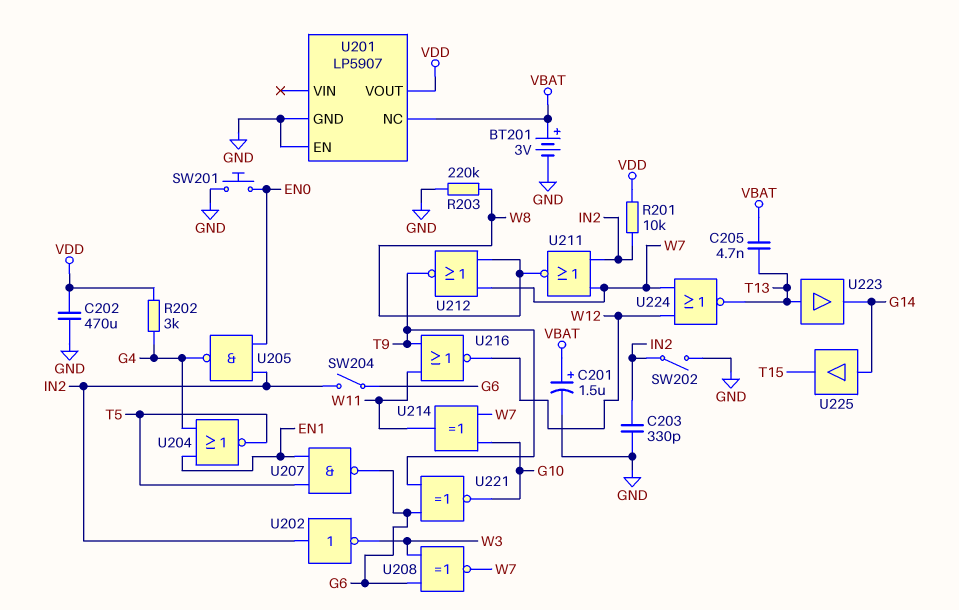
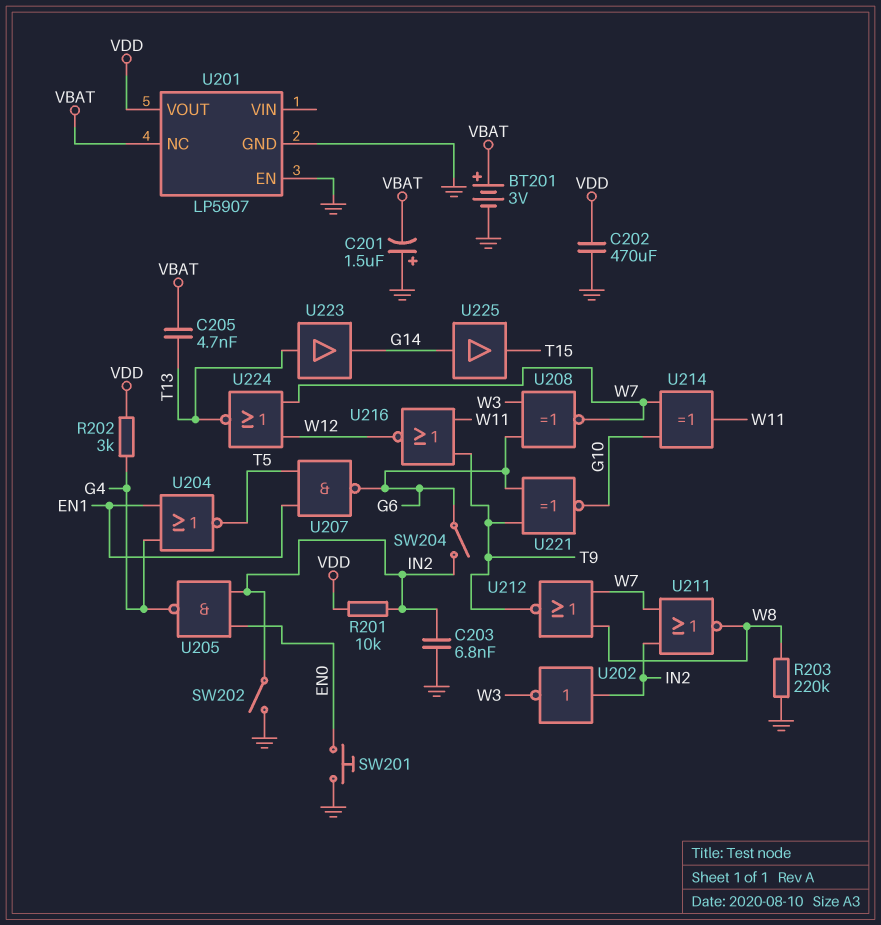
C201: 1.5uF (plus VBAT, minus GND) -> 1.5uF (plus GND, minus VBAT)
C203: 330pF (GND, IN2) -> 6.8nF (GND, IN2)

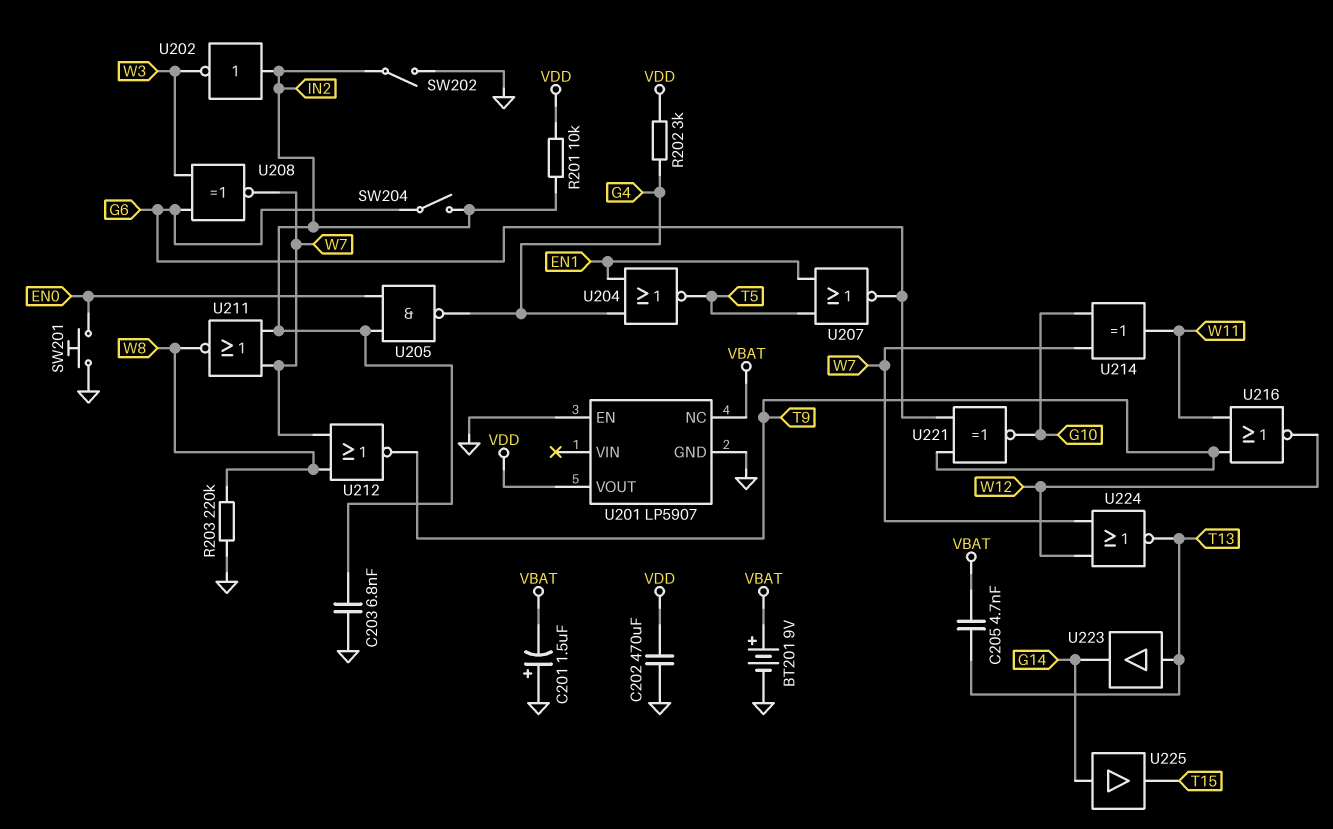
BT201: 3V (plus VBAT, minus GND) -> 9V (plus VBAT, minus GND)
U207: NAND (in EN1, in T5, out G6) -> NOR (in EN1, in T5, out G6)

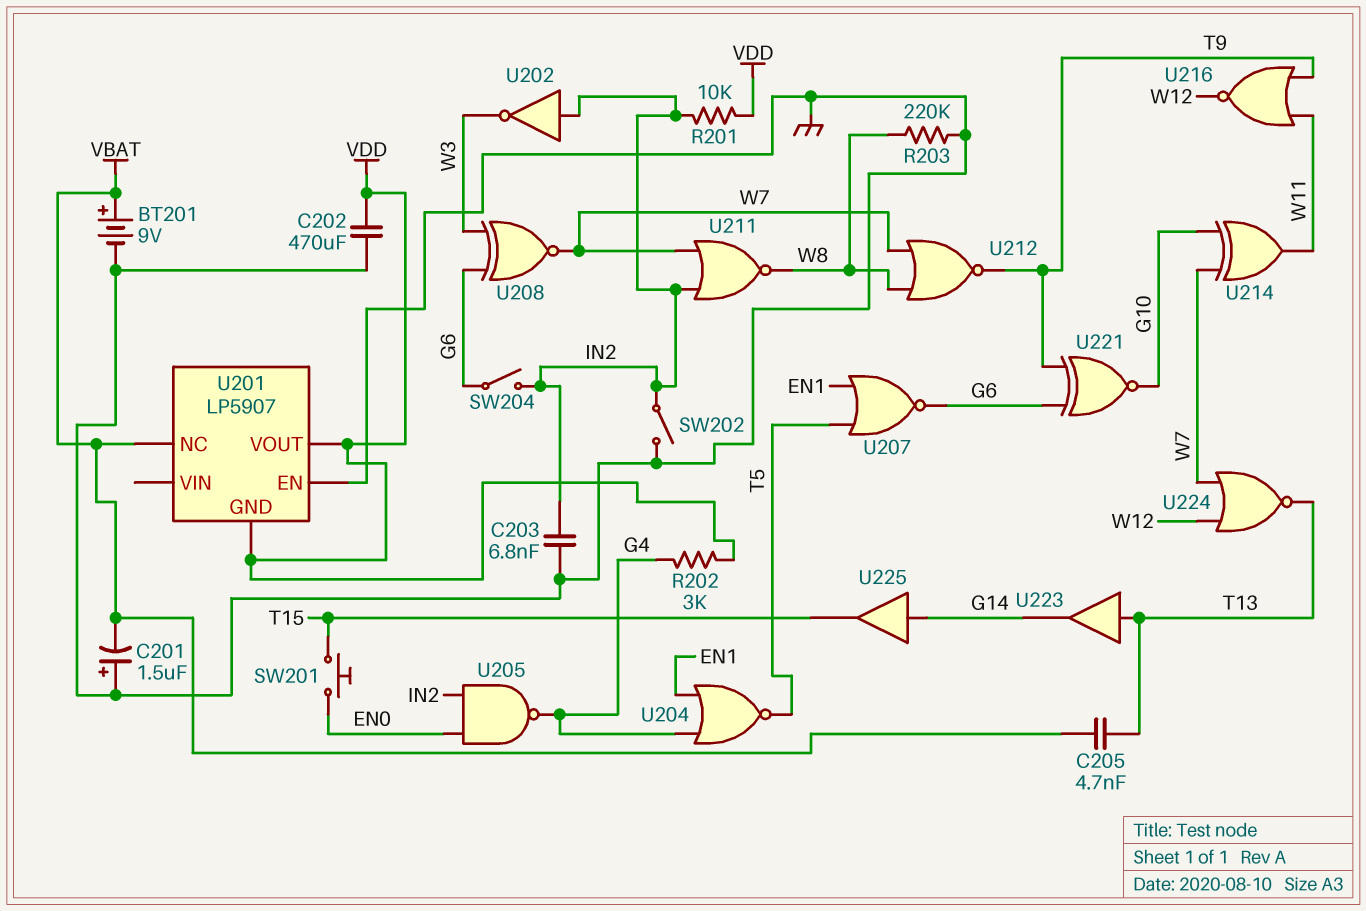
SW201: button (EN0, GND) -> button (EN0, T15)
U201 pin GND: GND -> VDD

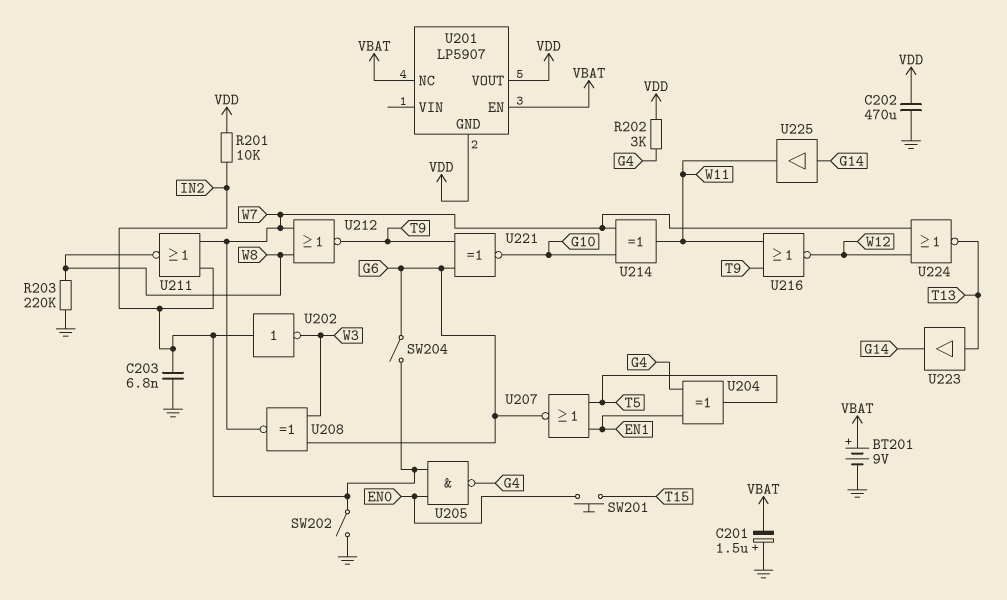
C205: 4.7nF (T13, VBAT) -> none
U201 pin EN: GND -> VBAT
U204: NOR (in EN1, in G4, out T5) -> XOR (in EN1, in G4, out T5)
U225: buffer (in G14, out T15) -> buffer (in G14, out W11)

